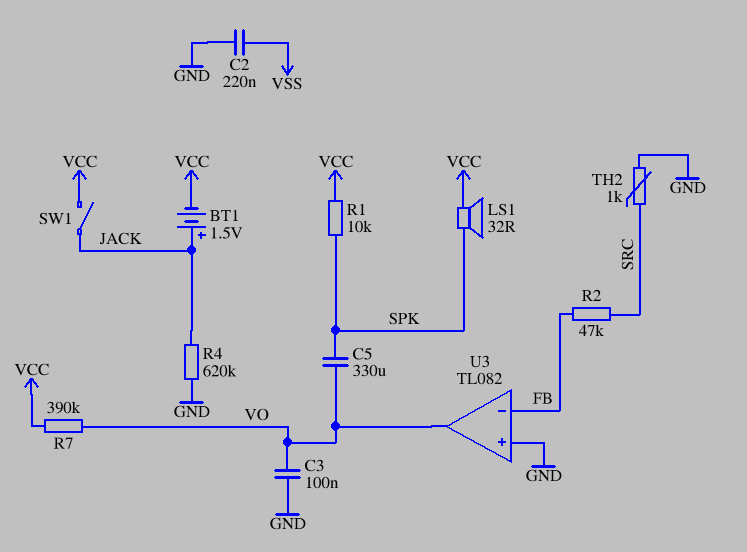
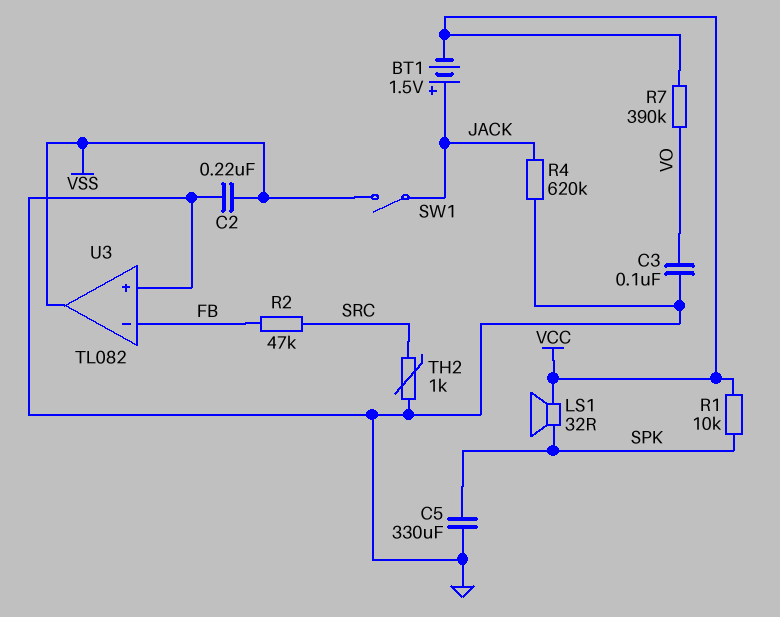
C5: 330uF (SPK, VO) -> 330uF (GND, SPK)
SW1: switch (JACK, VCC) -> switch (JACK, VSS)
U3 pin out: VO -> VSS

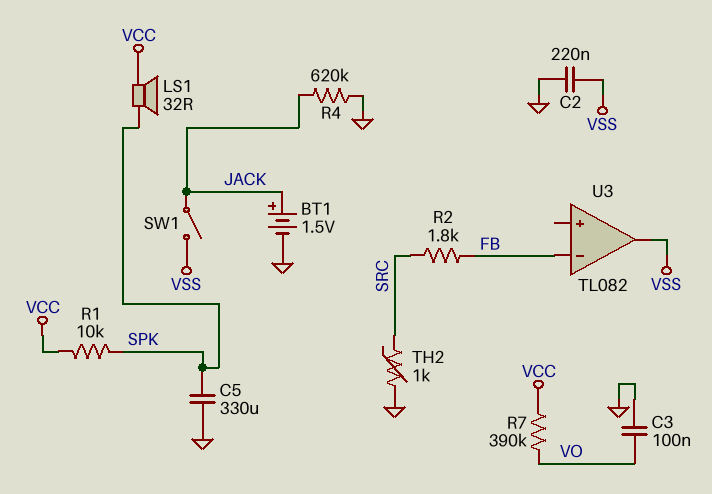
BT1: 1.5V (plus JACK, minus VCC) -> 1.5V (plus JACK, minus GND)
R2: 47k (FB, SRC) -> 1.8k (FB, SRC)
U3 pin in+: GND -> none

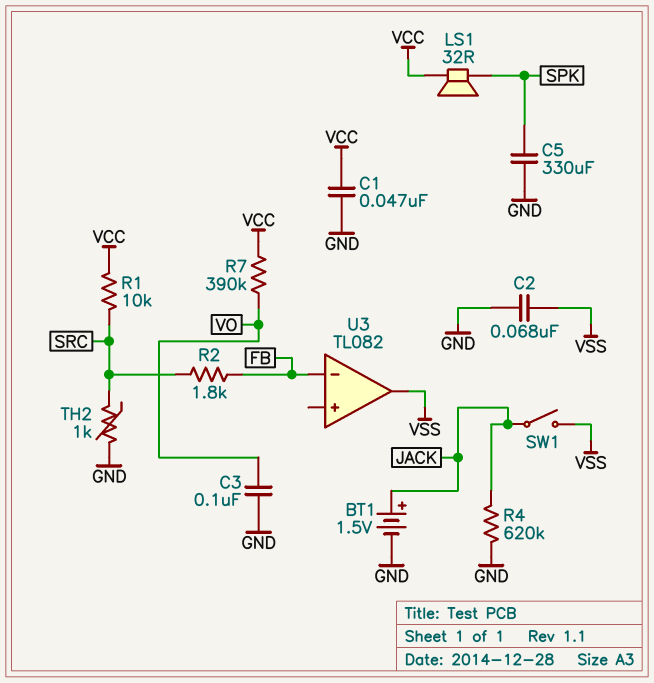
C1: none -> 47nF (GND, VCC)
C2: 220nF (GND, VSS) -> 68nF (GND, VSS)
R1: 10k (SPK, VCC) -> 10k (SRC, VCC)

